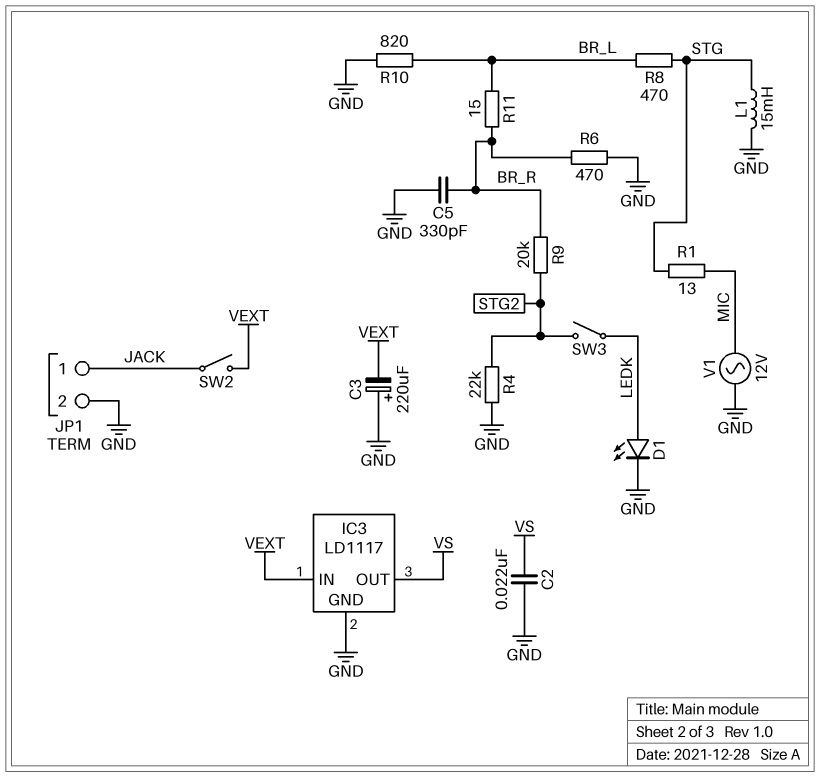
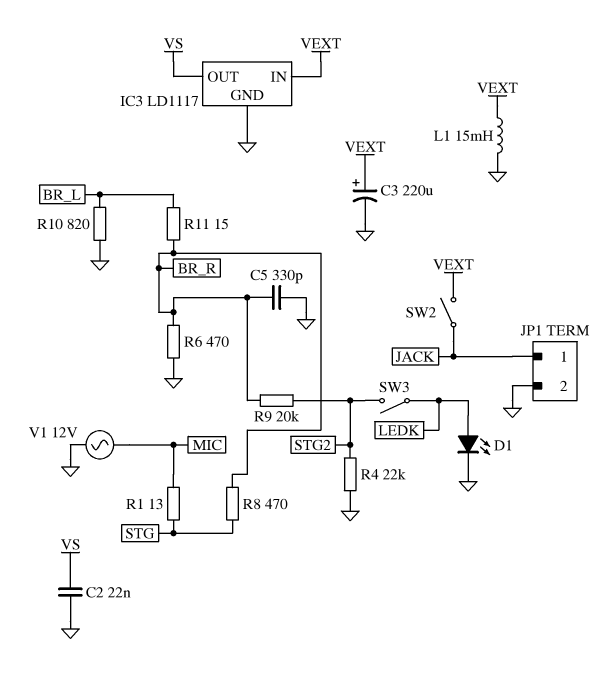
C3: 220uF (plus GND, minus VEXT) -> 220uF (plus VEXT, minus GND)
L1: 15mH (GND, STG) -> 15mH (GND, VEXT)
R8: 470 (BR_L, STG) -> 470 (BR_R, STG)

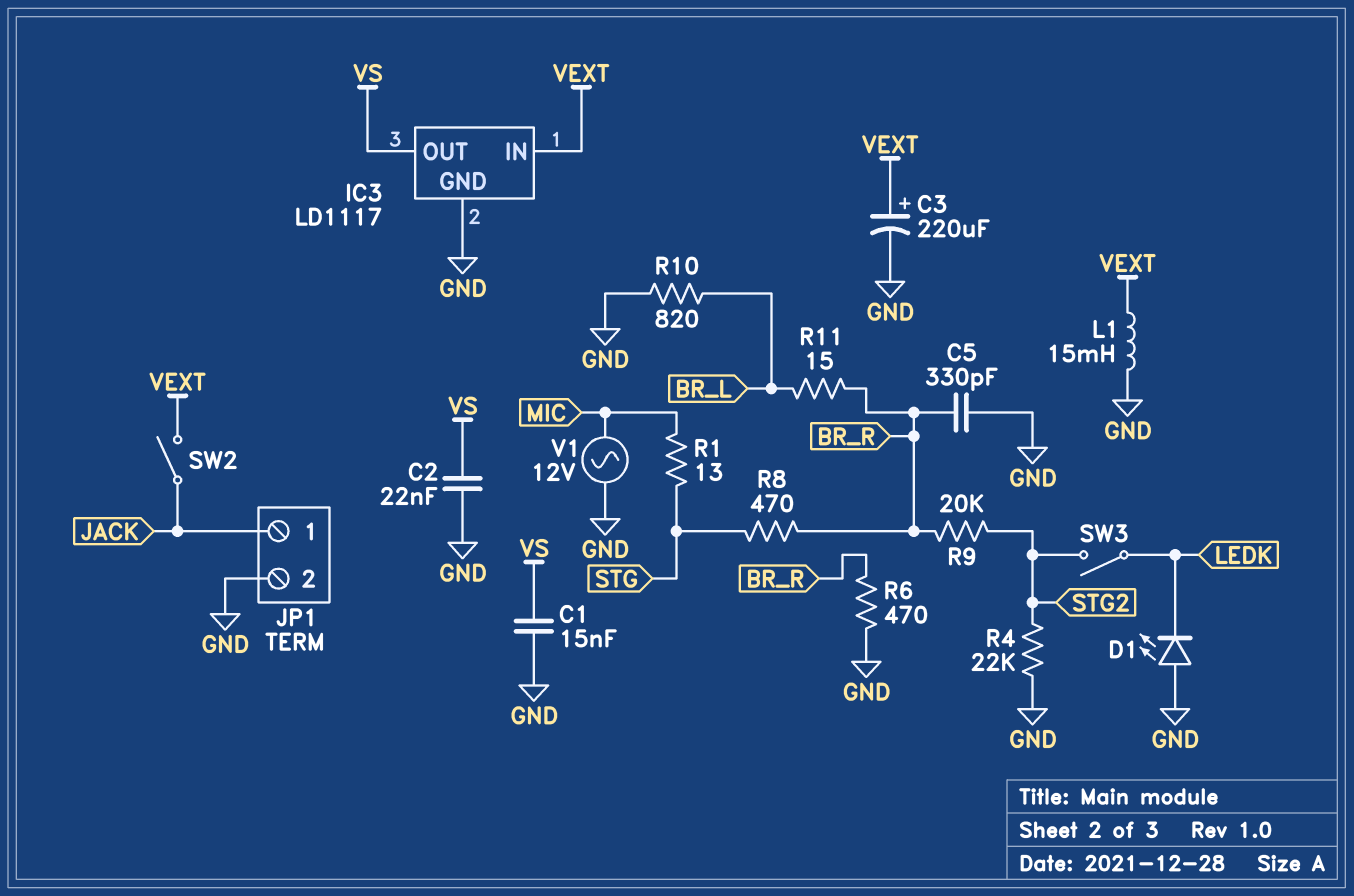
C1: none -> 15nF (GND, VS)
D1: LED (A LEDK, K GND) -> LED (A GND, K LEDK)

